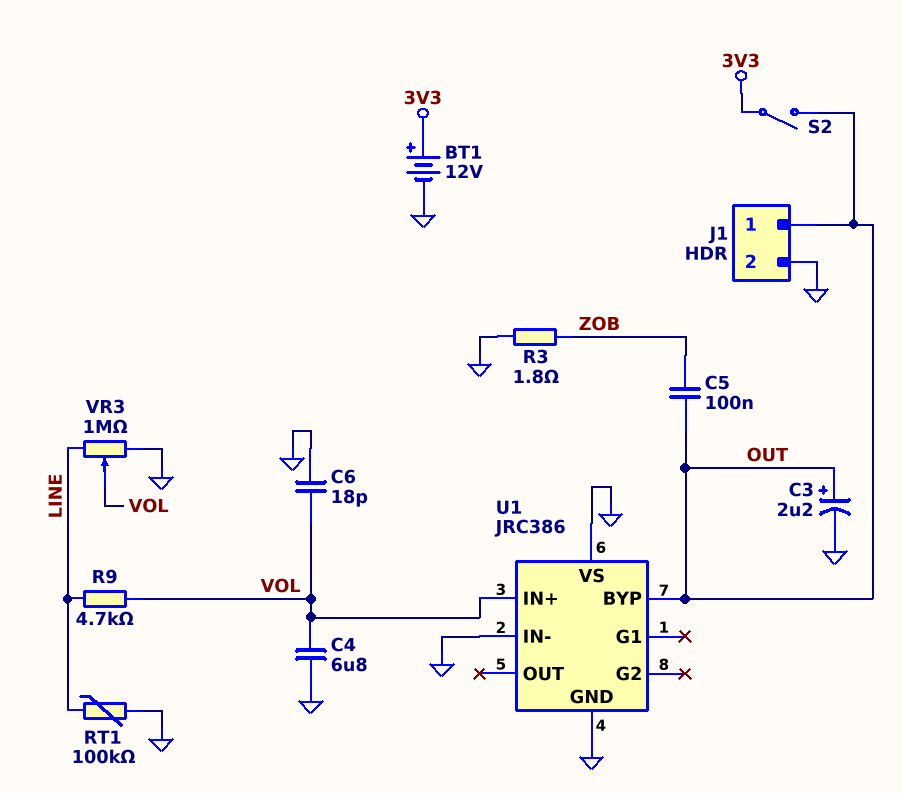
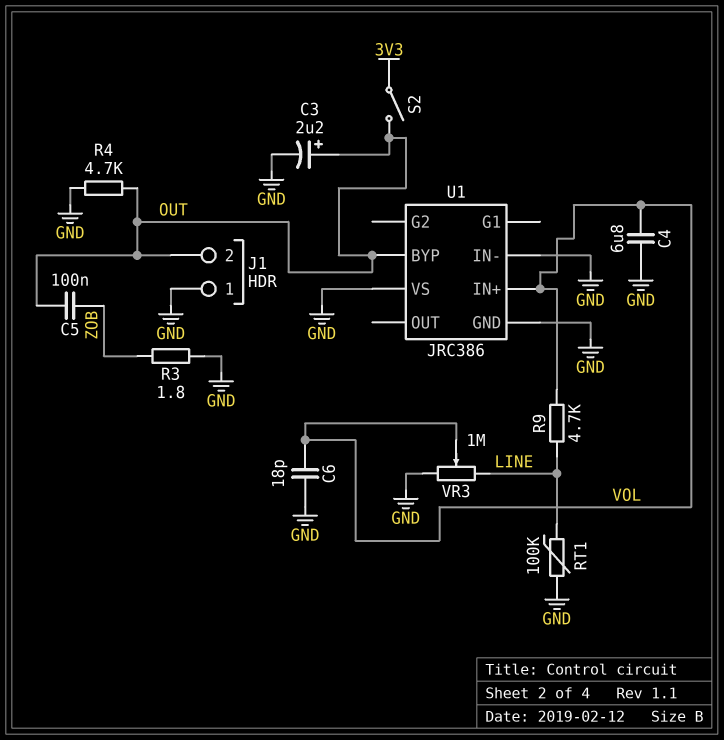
BT1: 12V (plus 3V3, minus GND) -> none
J1 pin 1: OUT -> GND
J1 pin 2: GND -> OUT
R4: none -> 4.7k (GND, OUT)

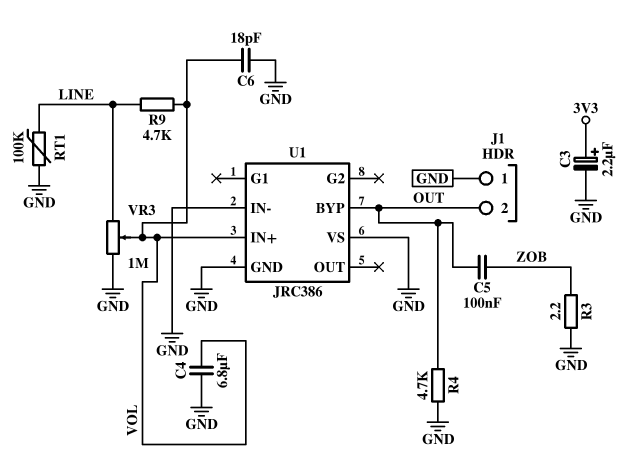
C3: 2.2uF (plus OUT, minus GND) -> 2.2uF (plus 3V3, minus GND)
R3: 1.8 (GND, ZOB) -> 2.2 (GND, ZOB)
S2: switch (3V3, OUT) -> none

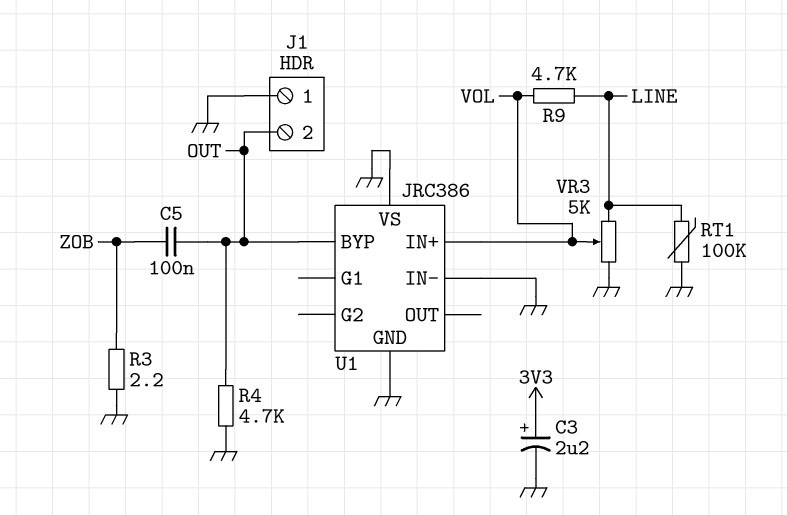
C4: 6.8uF (GND, VOL) -> none
C6: 18pF (GND, VOL) -> none
VR3: 1M (GND, LINE, wiper VOL) -> 5k (GND, LINE, wiper VOL)

